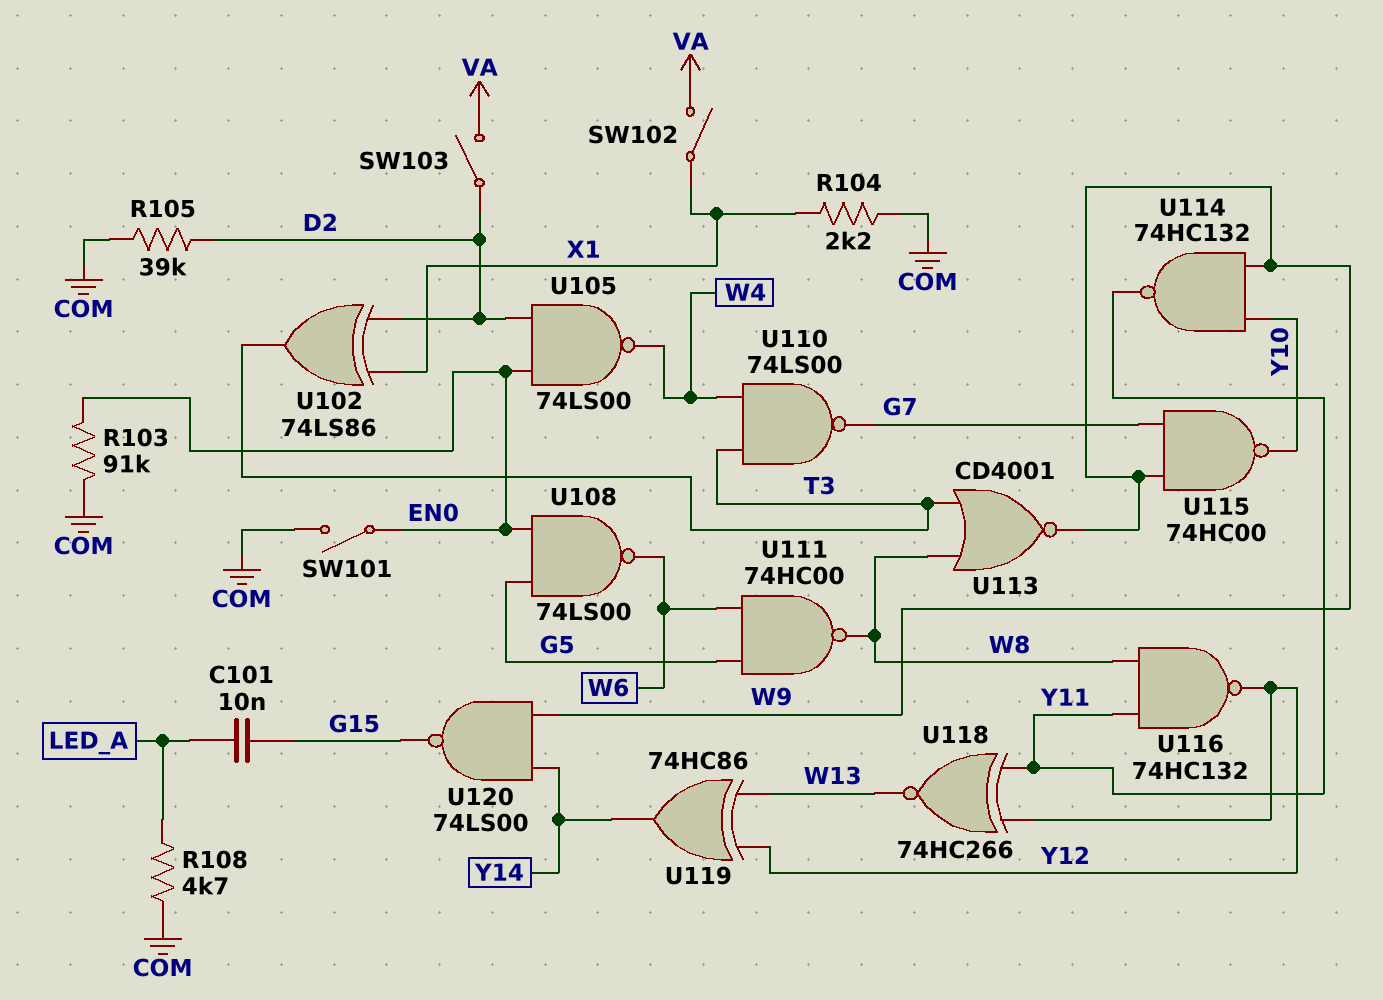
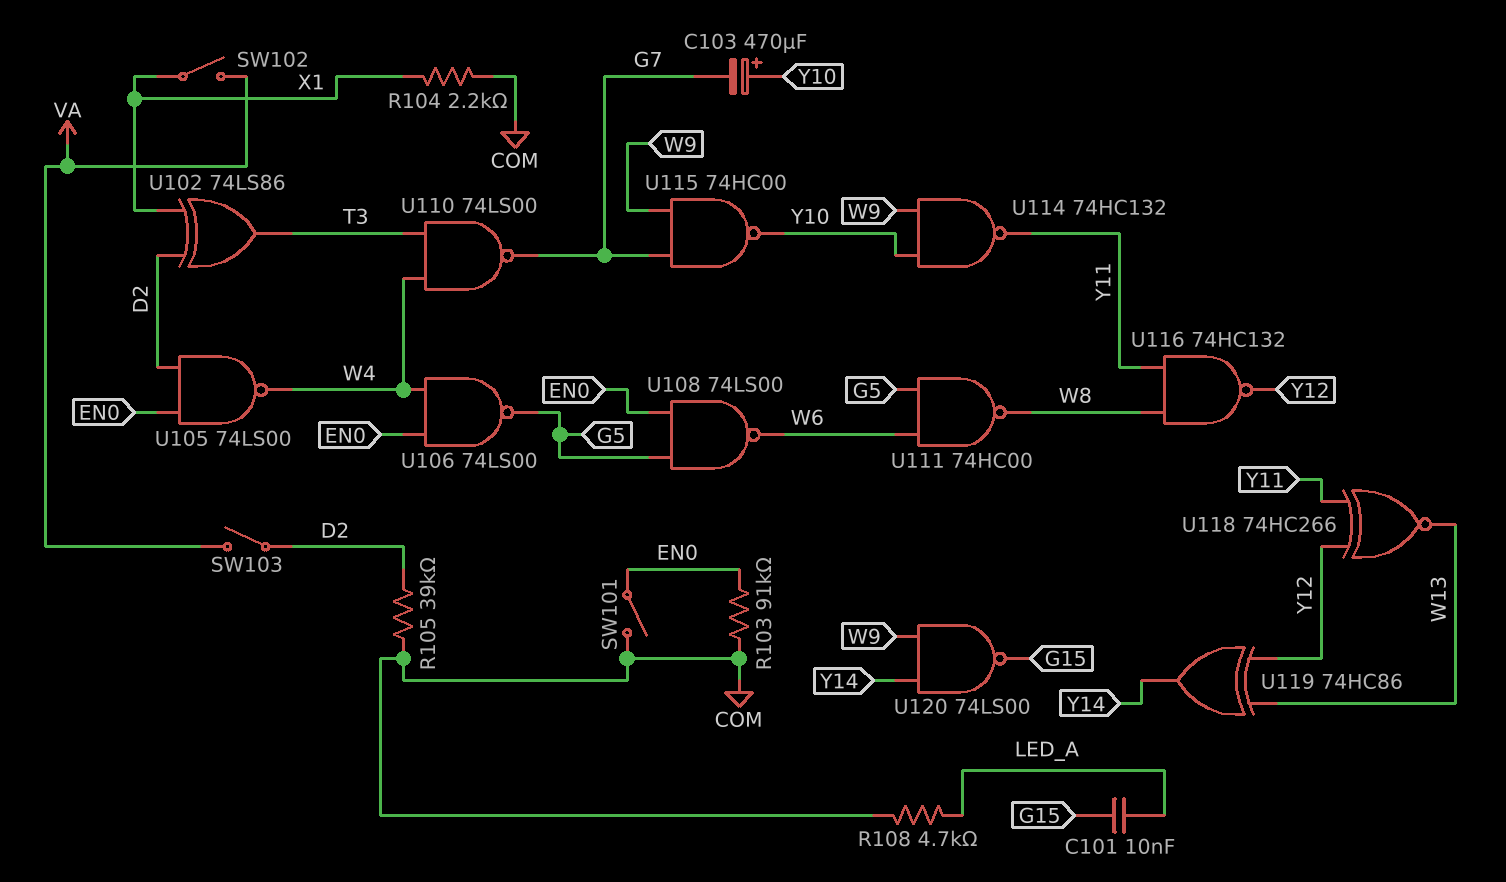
C103: none -> 470uF (plus Y10, minus G7)
U106: none -> NAND 74LS00 (in EN0, in W4, out G5)
U113: NOR CD4001 (in T3, in W8, out W9) -> none

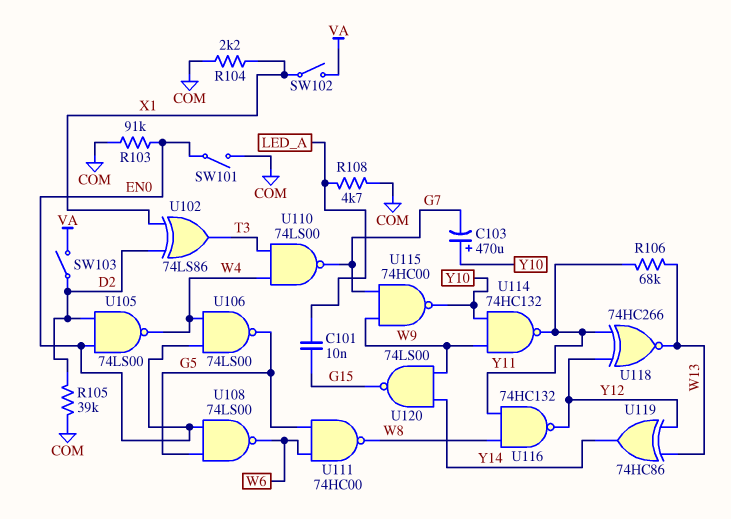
R106: none -> 68k (W13, Y11)

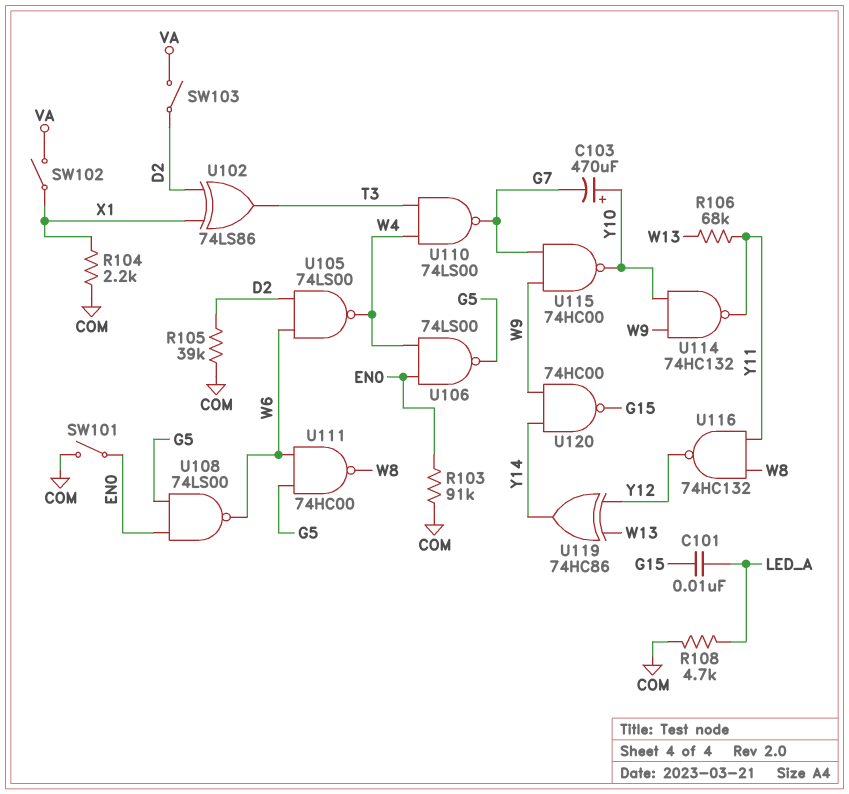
U105: NAND 74LS00 (in D2, in EN0, out W4) -> NAND 74LS00 (in D2, in W6, out W4)
U118: XNOR 74HC266 (in Y11, in Y12, out W13) -> none
U120: NAND 74LS00 (in W9, in Y14, out G15) -> NAND 74HC00 (in W9, in Y14, out G15)

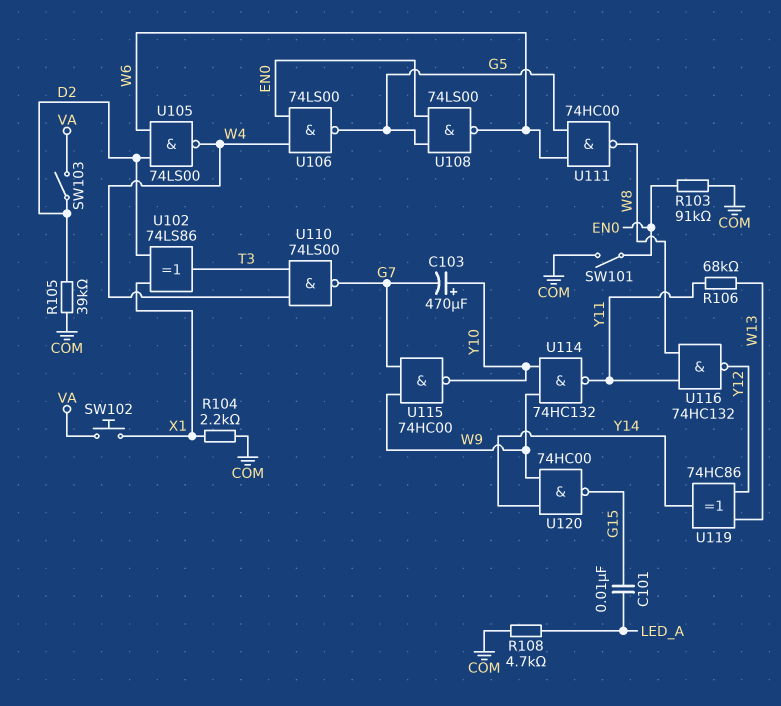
SW102: switch (VA, X1) -> button (VA, X1)

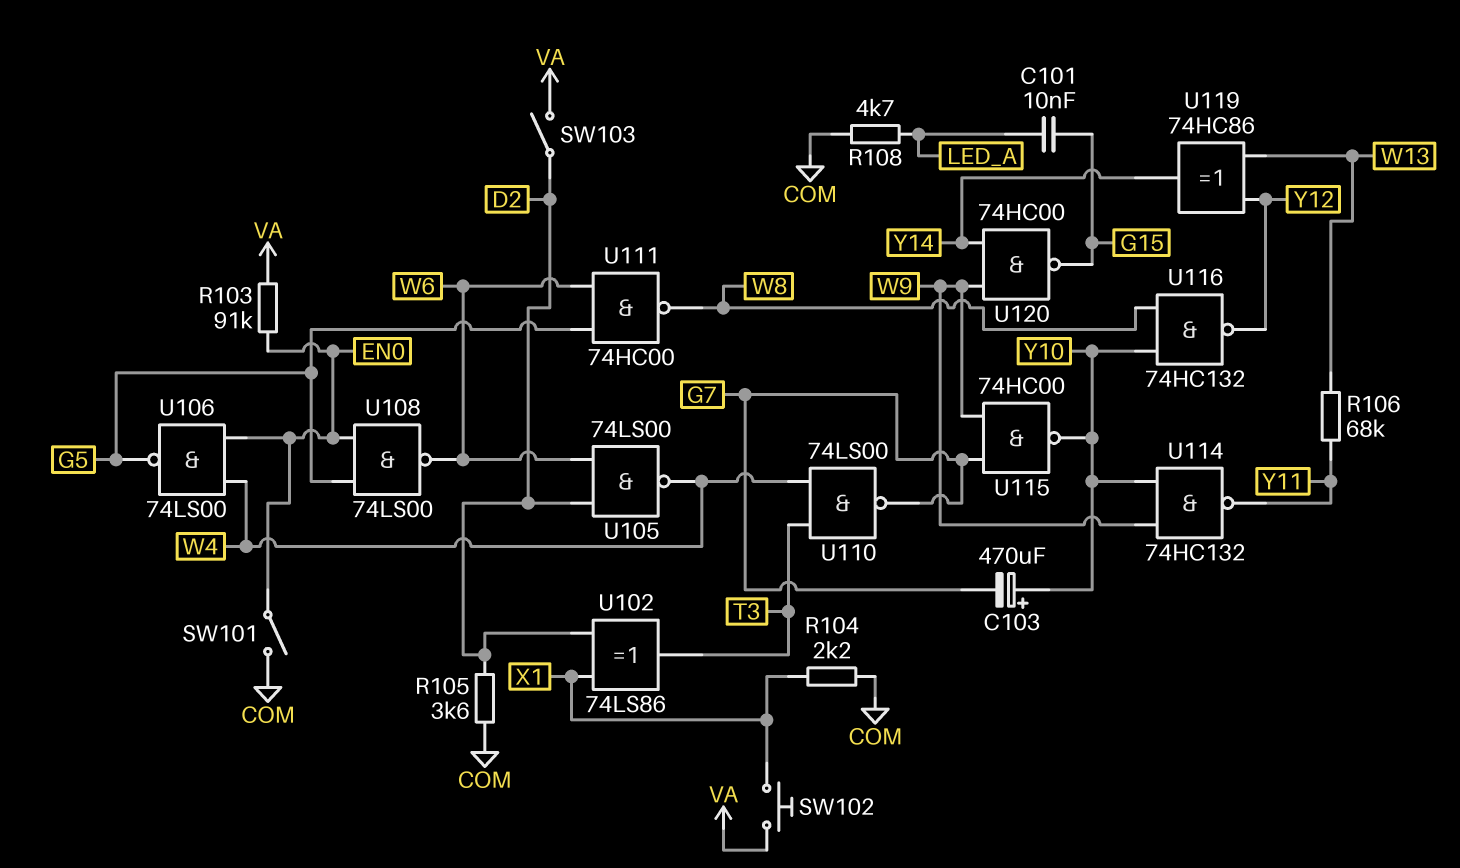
R103: 91k (COM, EN0) -> 91k (EN0, VA)
R105: 39k (COM, D2) -> 3.6k (COM, D2)
U116: NAND 74HC132 (in W8, in Y11, out Y12) -> NAND 74HC132 (in W8, in Y10, out Y12)

